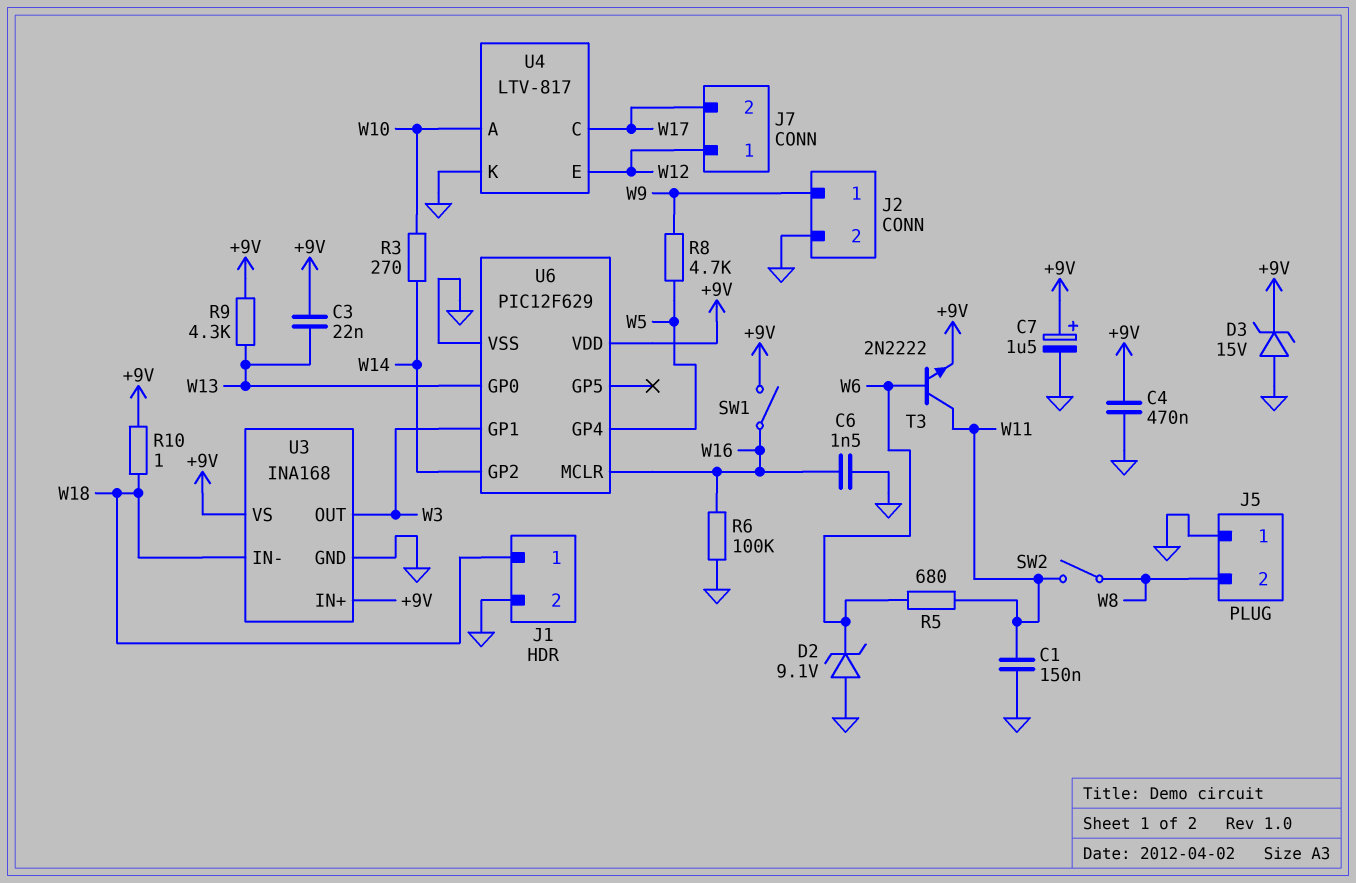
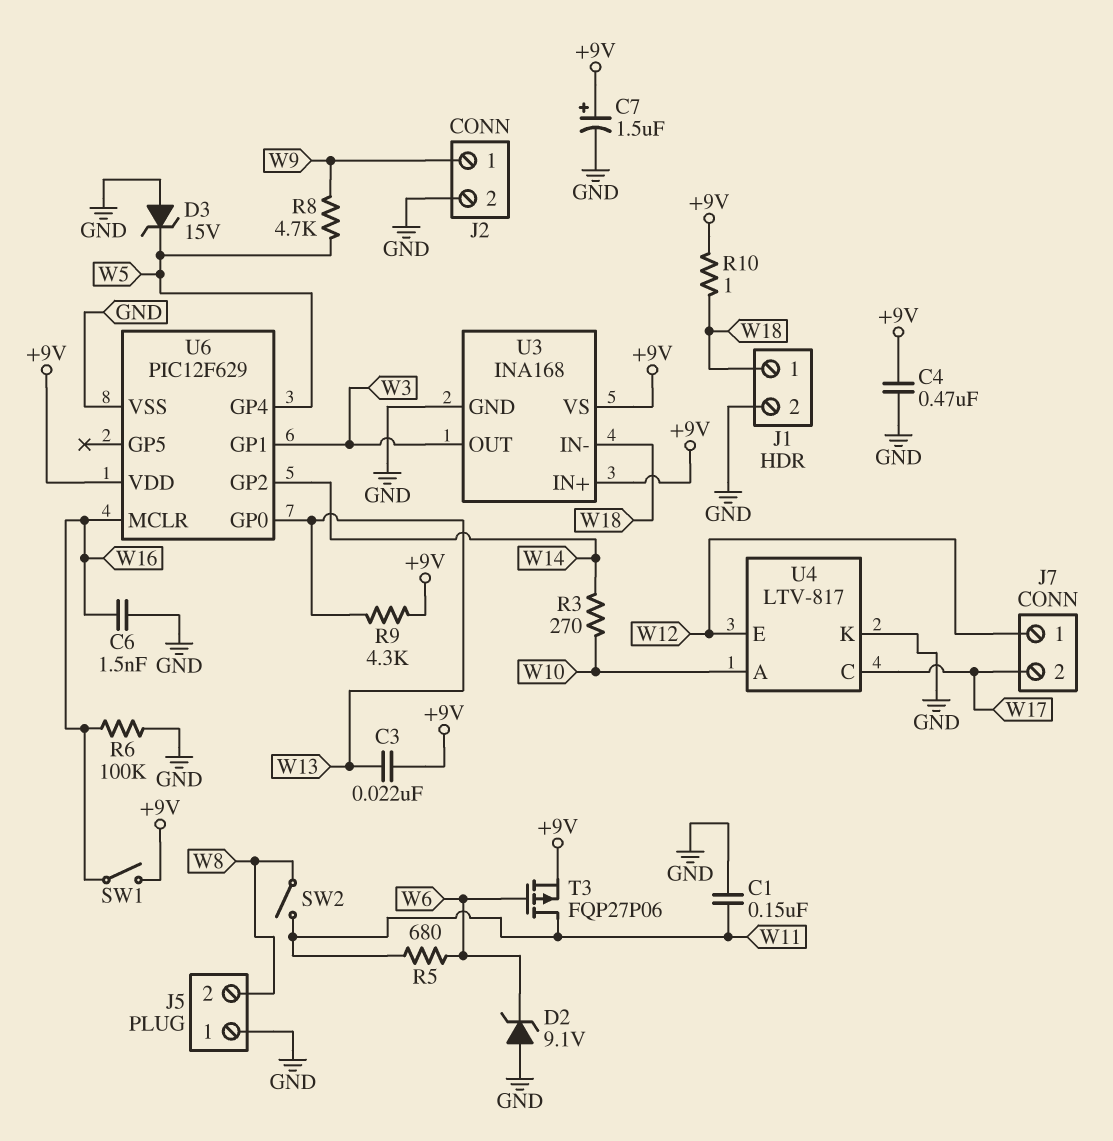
D3: zener 15V (A GND, K +9V) -> zener 15V (A GND, K W5)
T3: NPN 2N2222 (B W6, C W11, E +9V) -> PMOS FQP27P06 (G W6, D W11, S +9V)

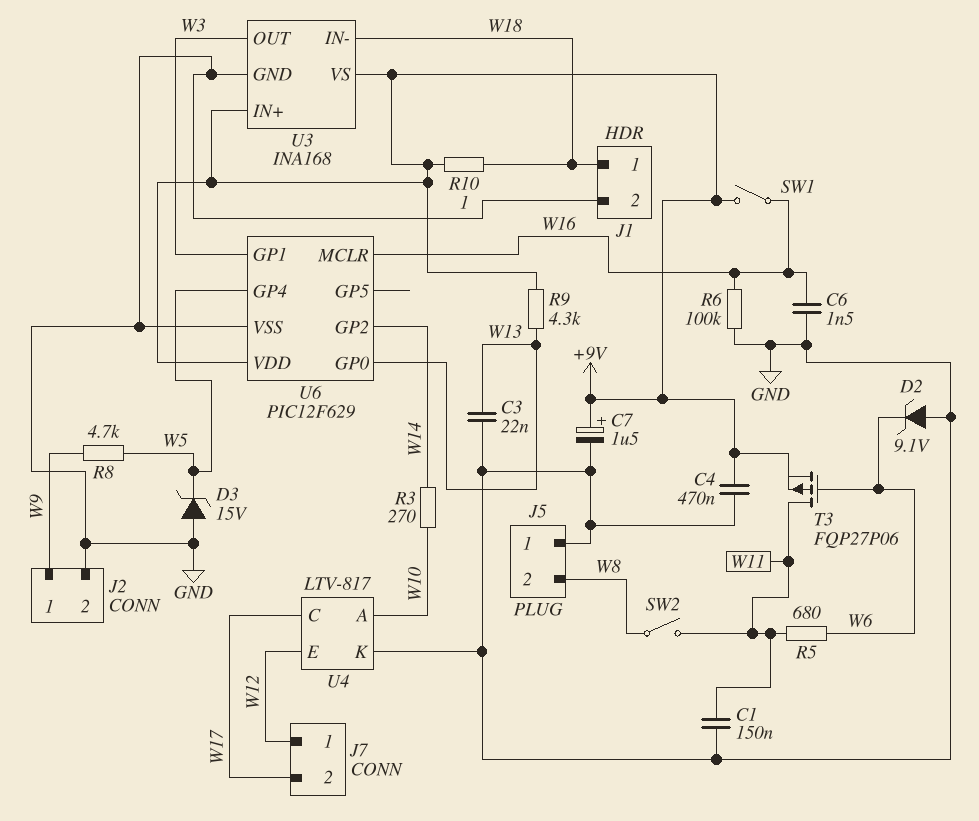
C3: 22nF (+9V, W13) -> 22nF (GND, W13)

